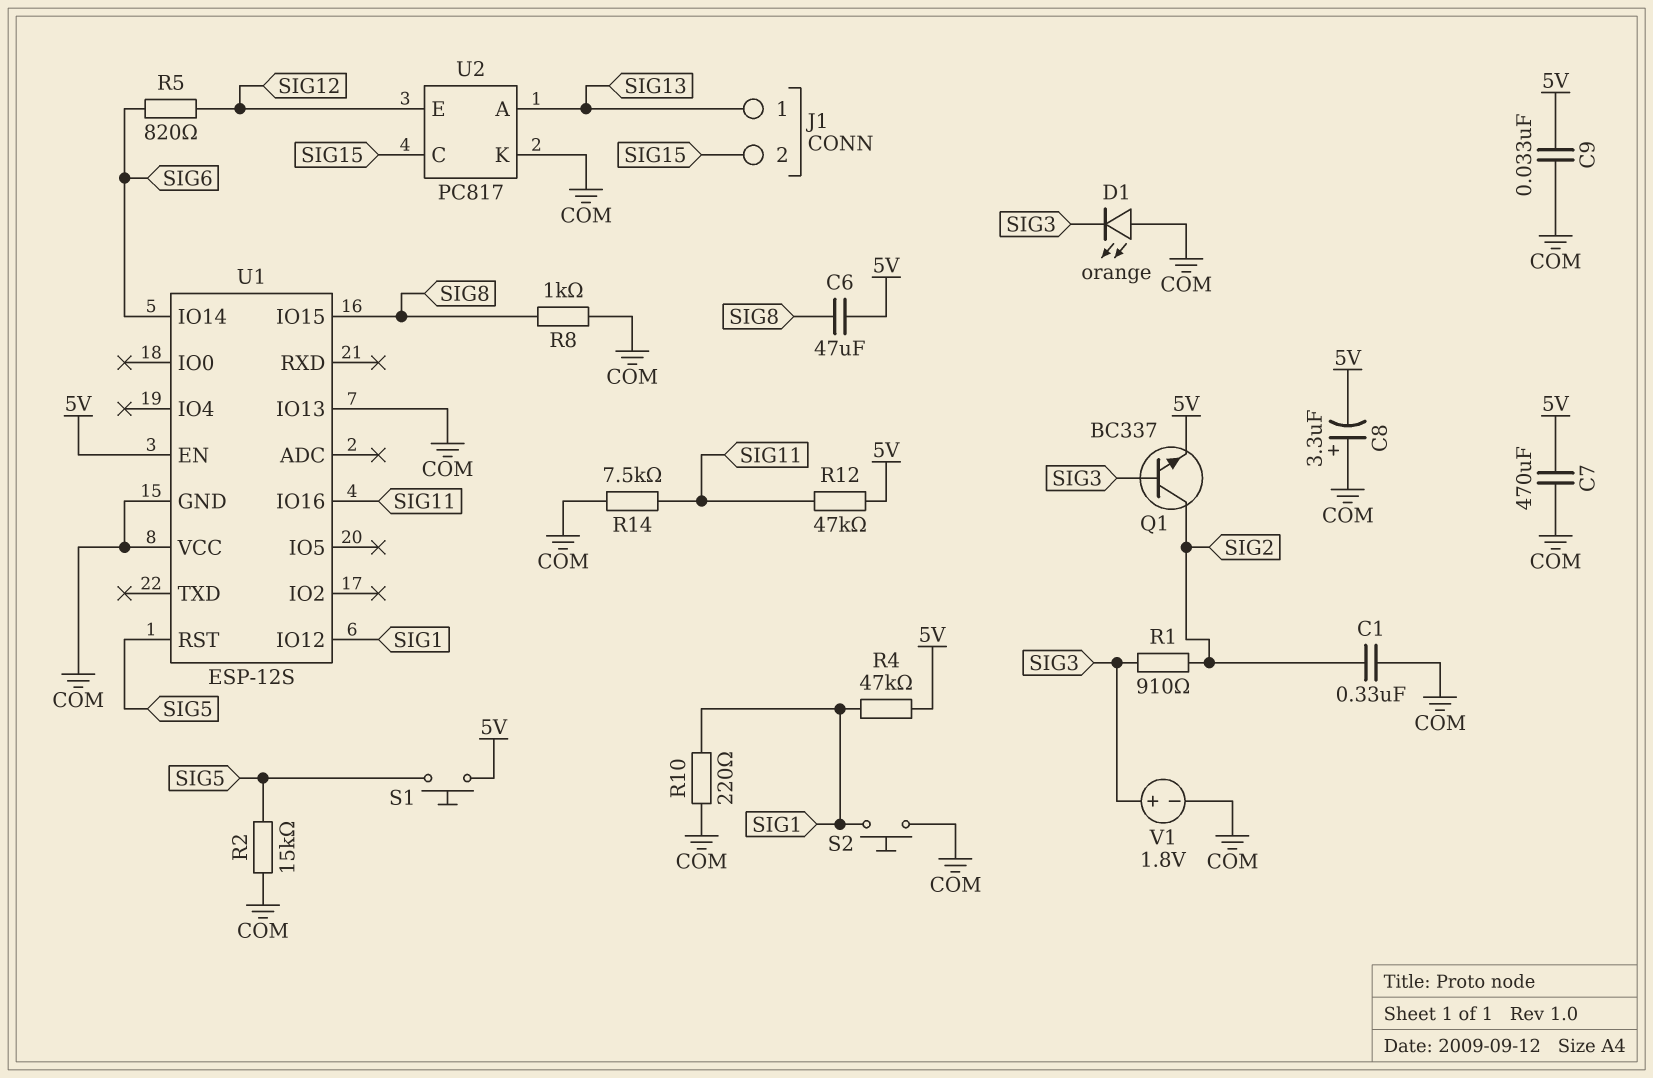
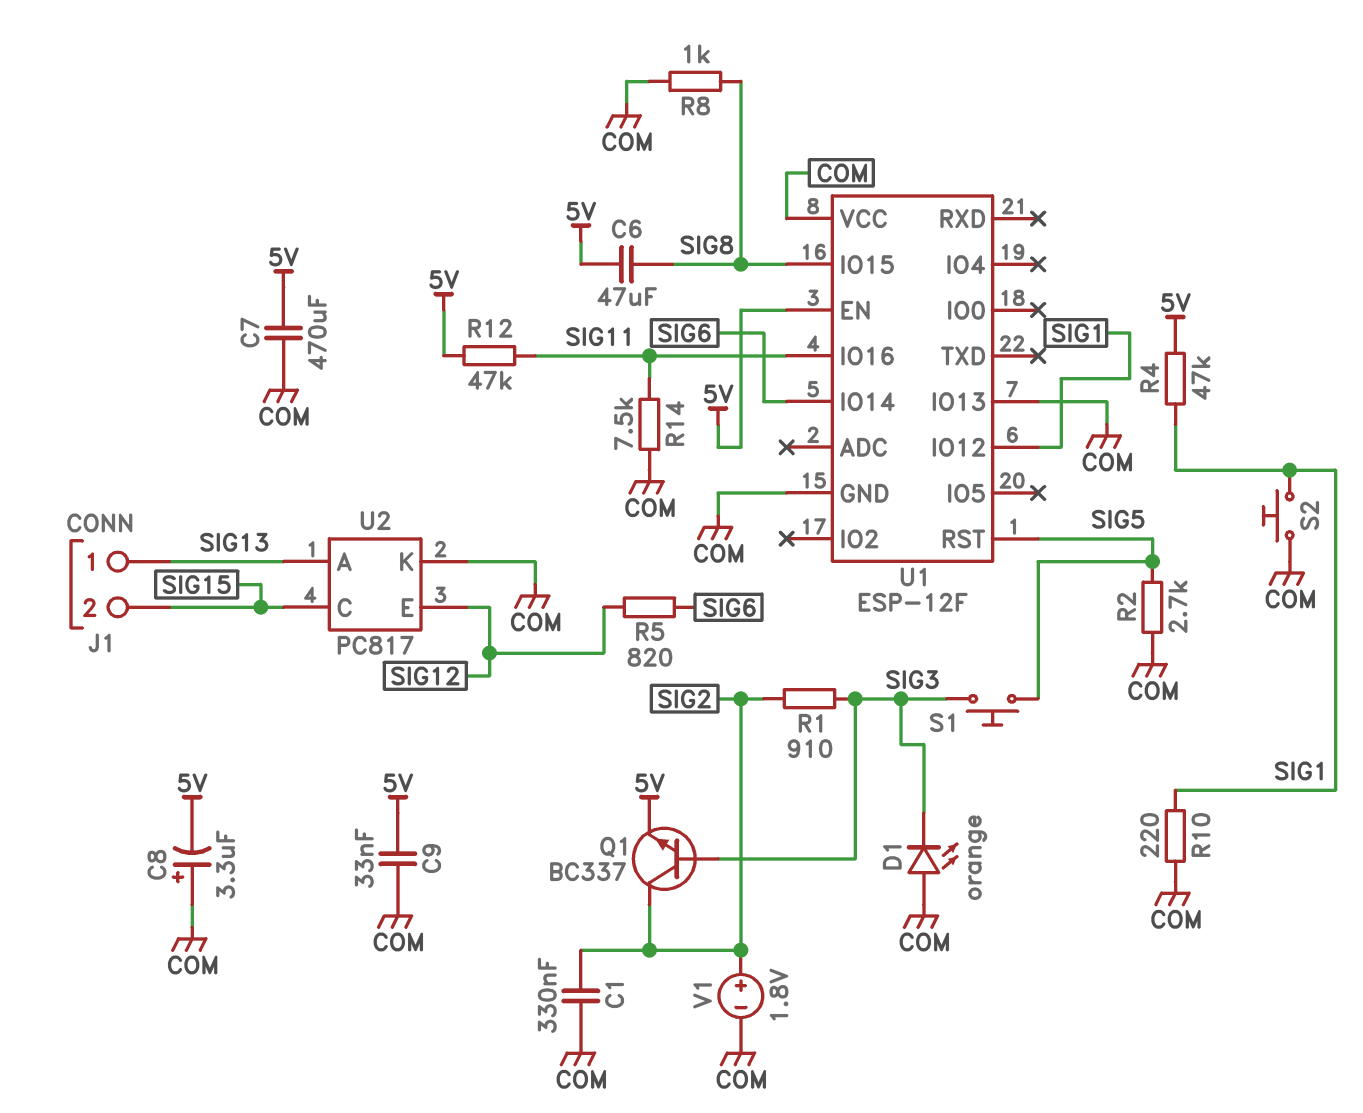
R2: 15k (COM, SIG5) -> 2.7k (COM, SIG5)
S1: button (5V, SIG5) -> button (SIG3, SIG5)
U1: ESP-12S -> ESP-12F
V1: 1.8V (plus SIG3, minus COM) -> 1.8V (plus SIG2, minus COM)

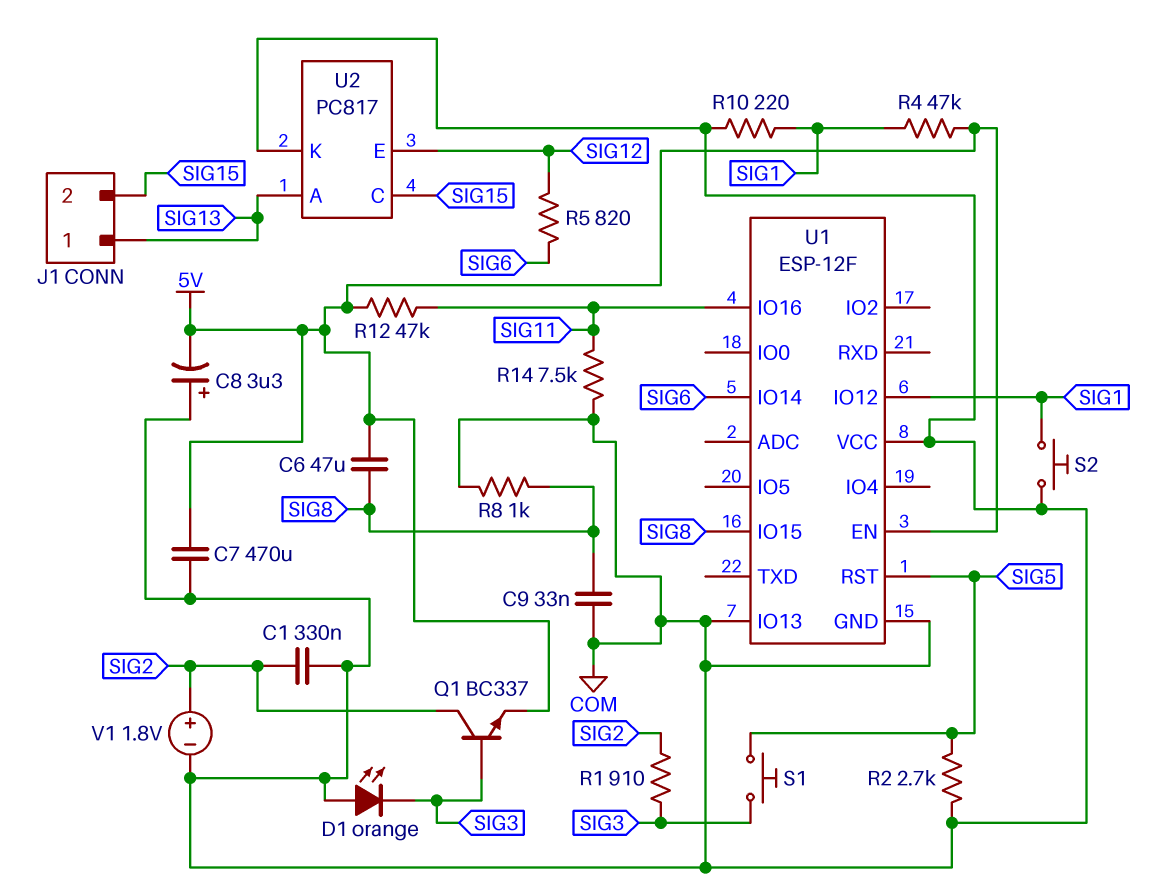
C9: 33nF (5V, COM) -> 33nF (COM, SIG8)

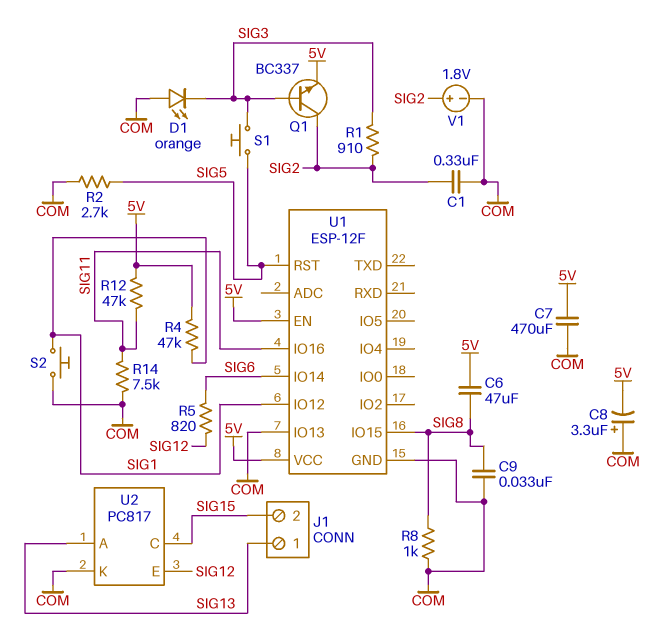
R10: 220 (COM, SIG1) -> none
U1 pin VCC: COM -> 5V

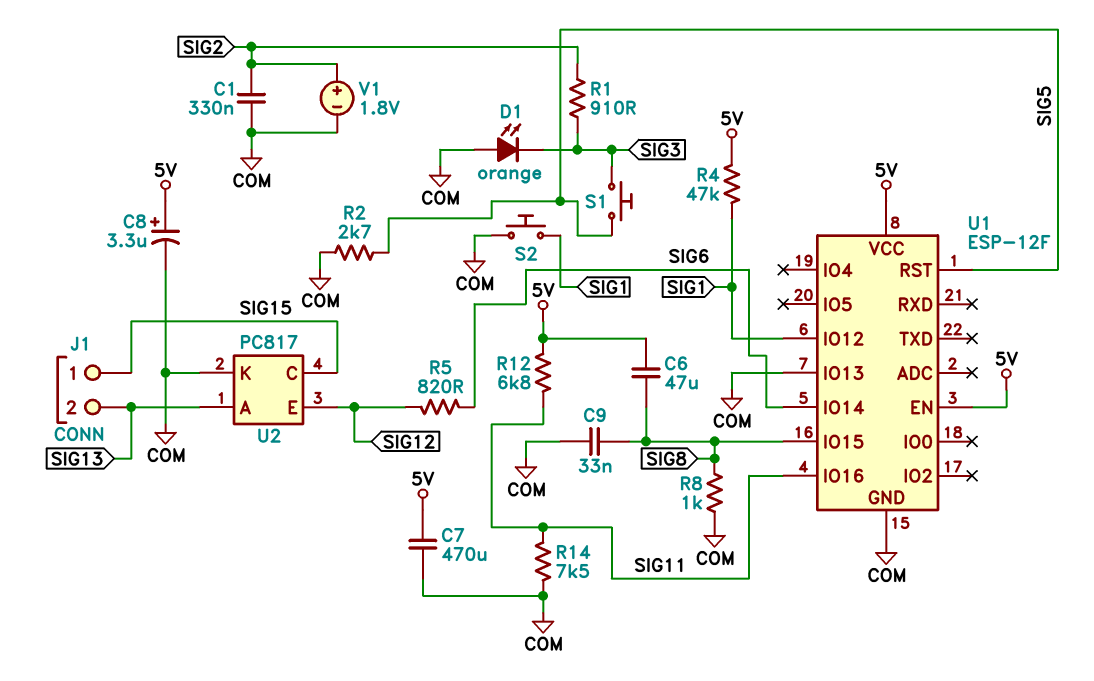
C8: 3.3uF (plus COM, minus 5V) -> 3.3uF (plus 5V, minus COM)
J1 pin 1: SIG13 -> SIG15
J1 pin 2: SIG15 -> SIG13
Q1: NPN BC337 (B SIG3, C SIG2, E 5V) -> none
R12: 47k (5V, SIG11) -> 6.8k (5V, SIG11)

